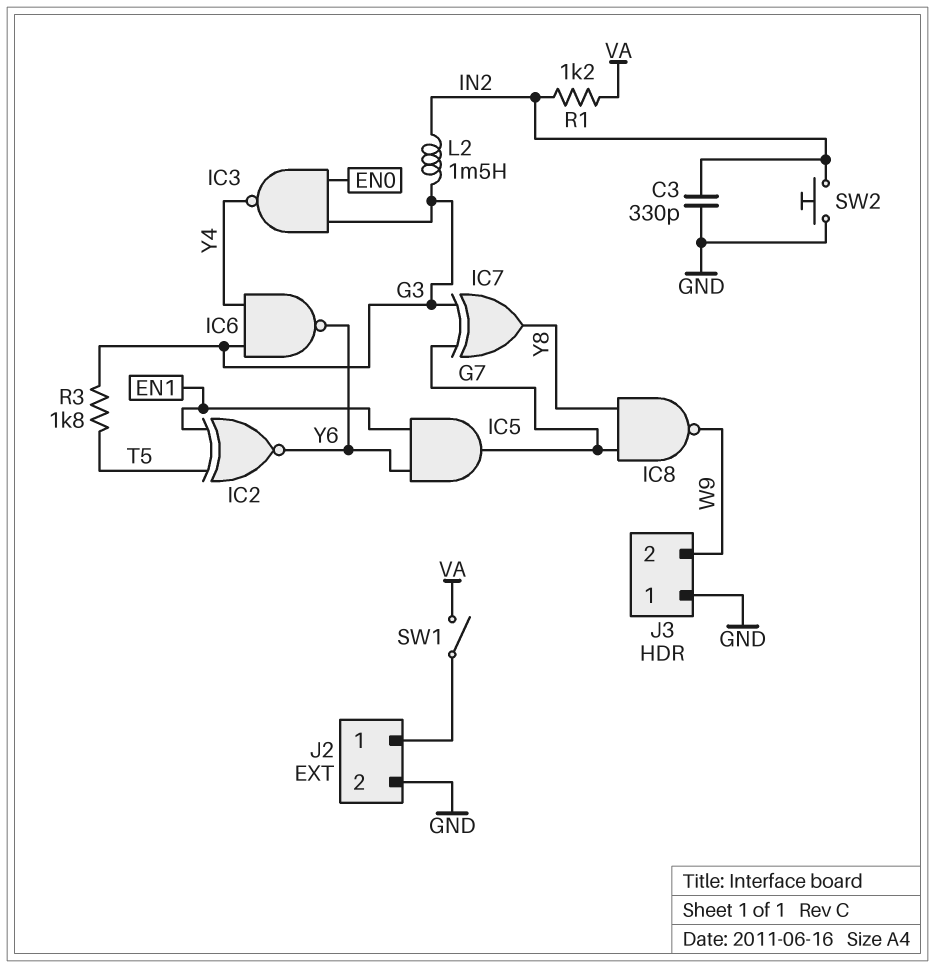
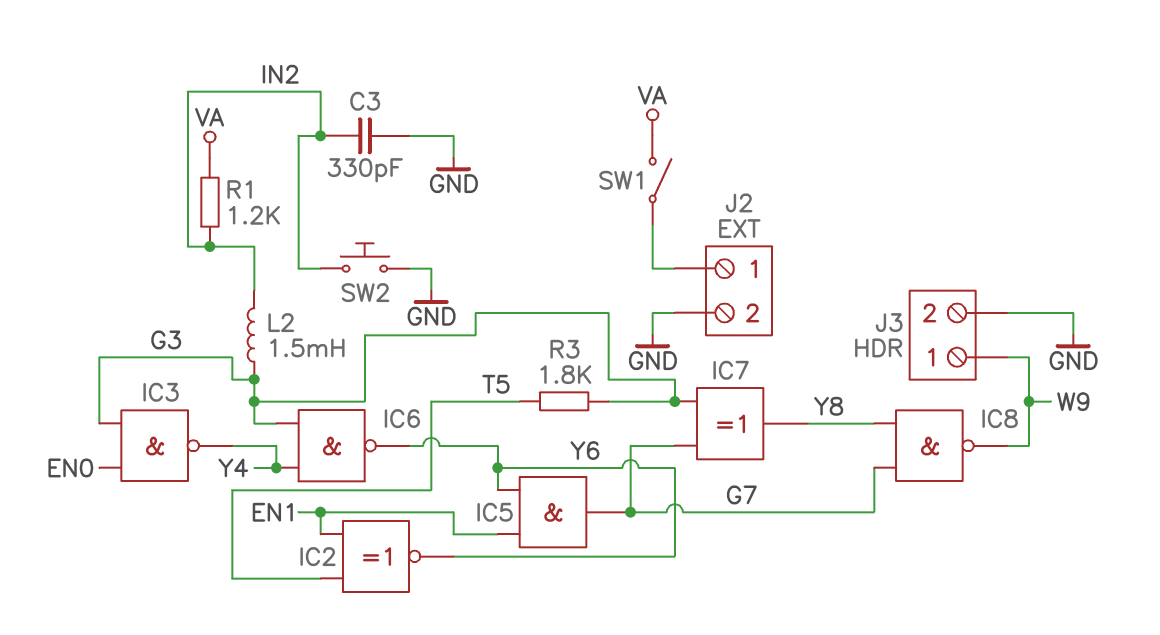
J3 pin 1: GND -> W9
J3 pin 2: W9 -> GND

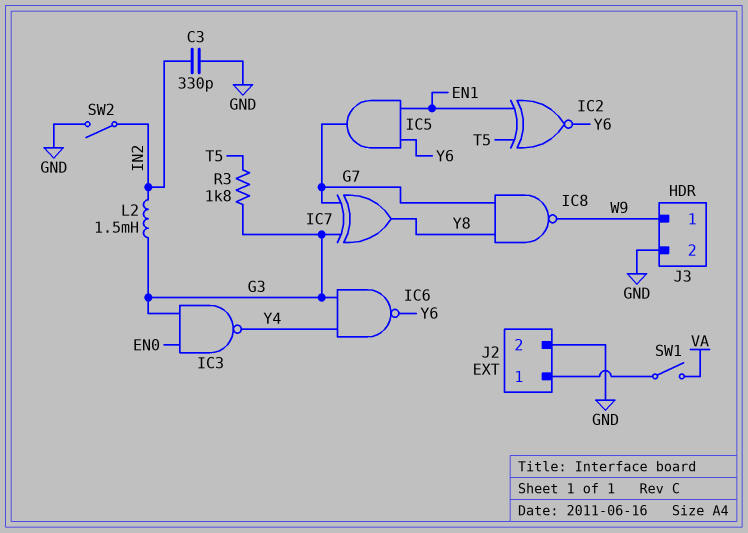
R1: 1.2k (IN2, VA) -> none
SW2: button (GND, IN2) -> switch (GND, IN2)

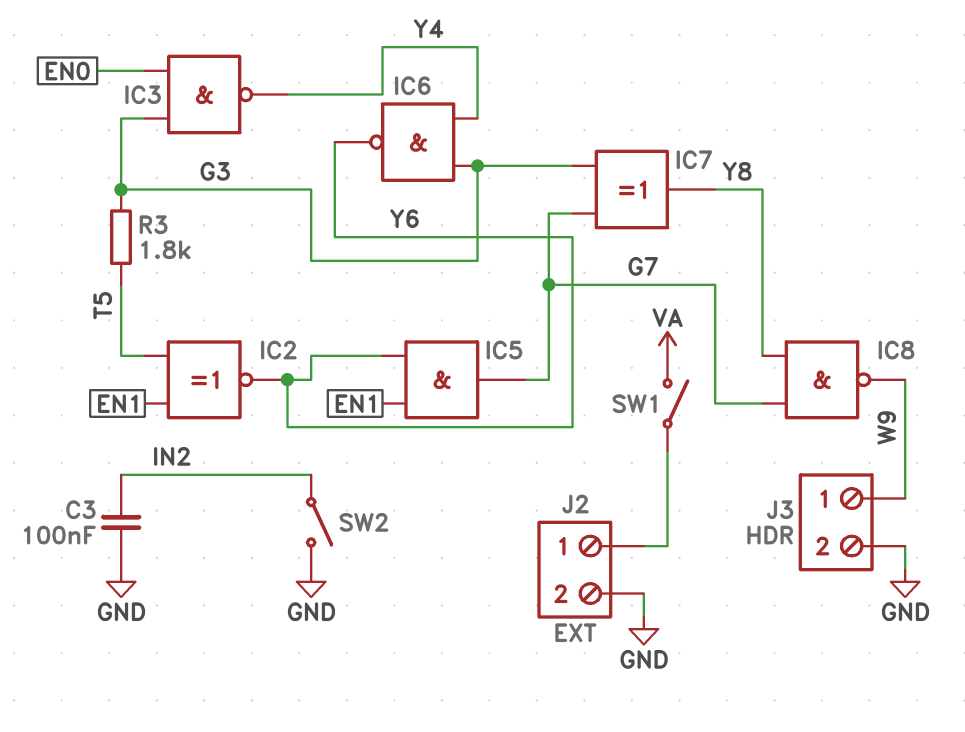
C3: 330pF (GND, IN2) -> 100nF (GND, IN2)
L2: 1.5mH (G3, IN2) -> none

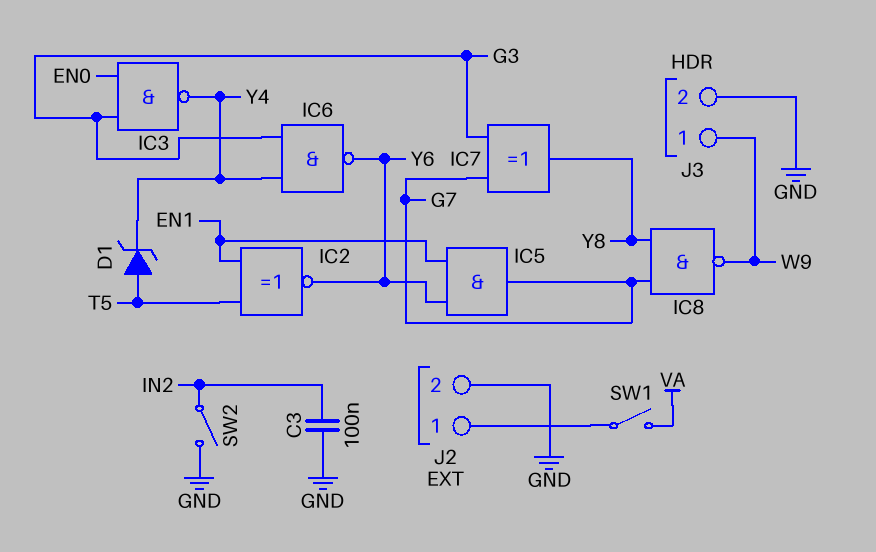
D1: none -> zener (A T5, K Y4)
R3: 1.8k (G3, T5) -> none

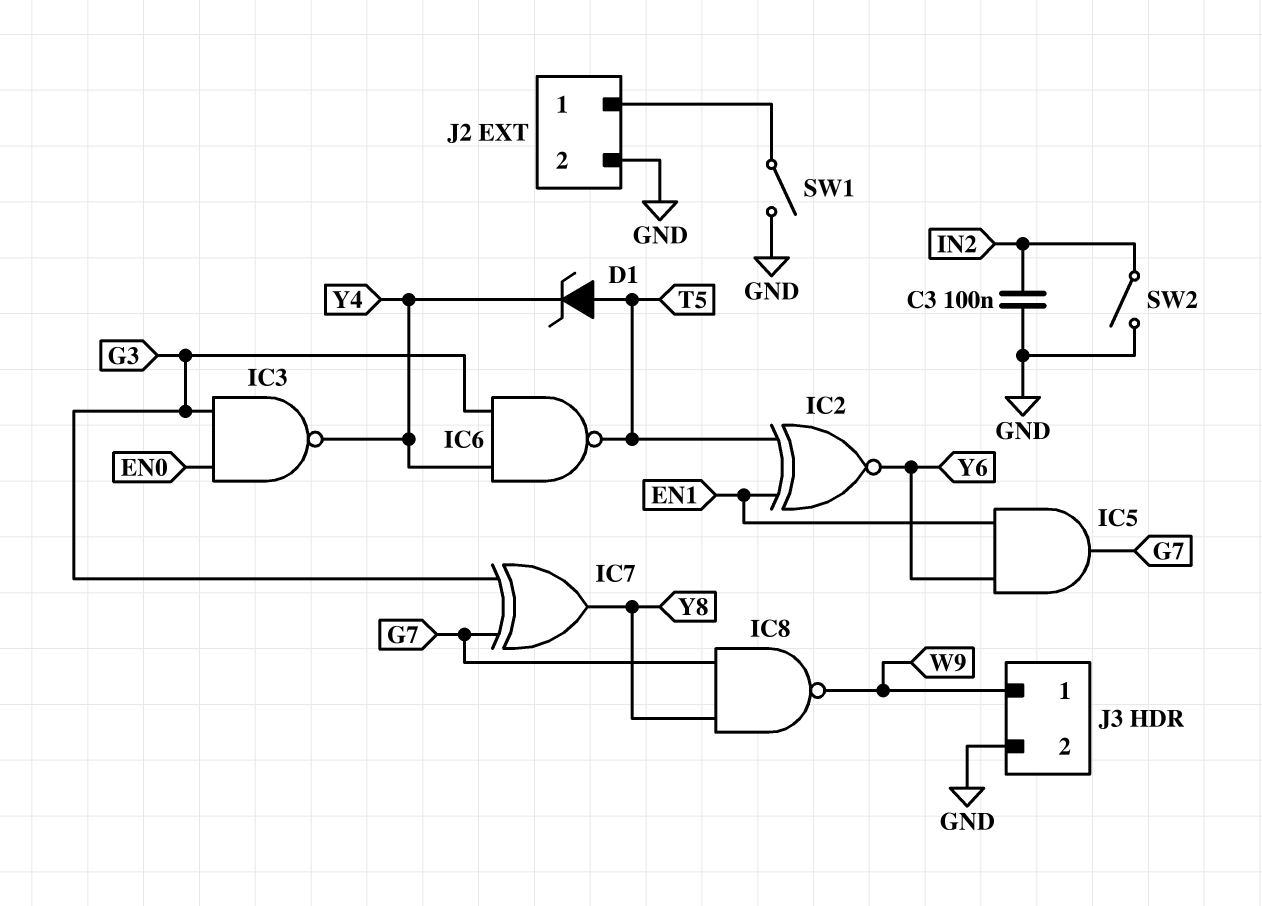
IC6: NAND (in G3, in Y4, out Y6) -> NAND (in G3, in Y4, out T5)
SW1: switch (J2/1, VA) -> switch (GND, J2/1)

